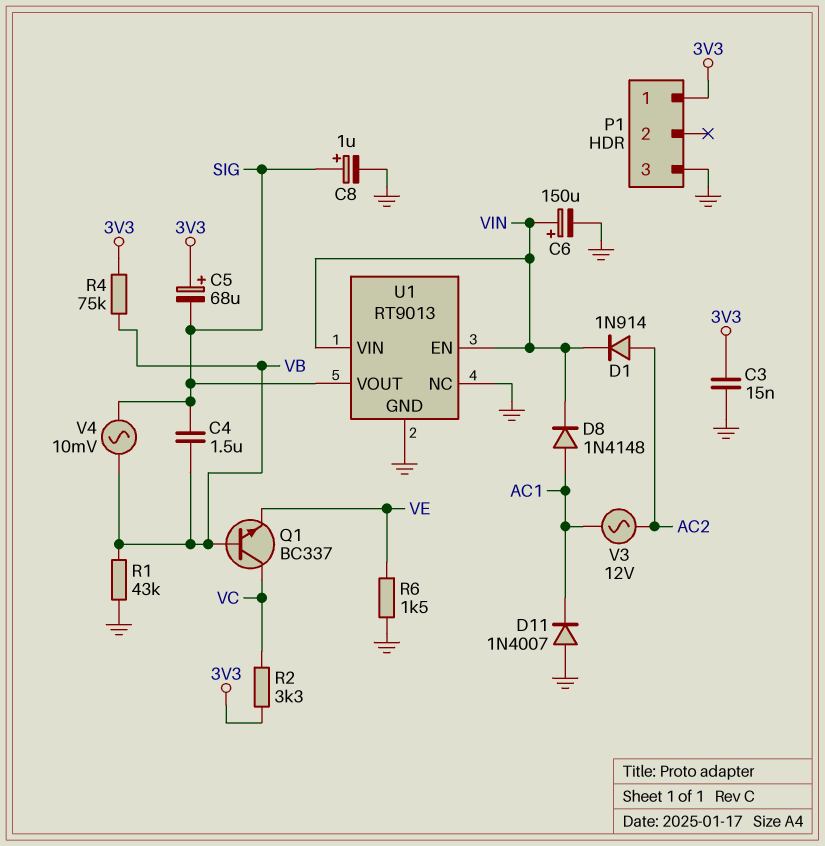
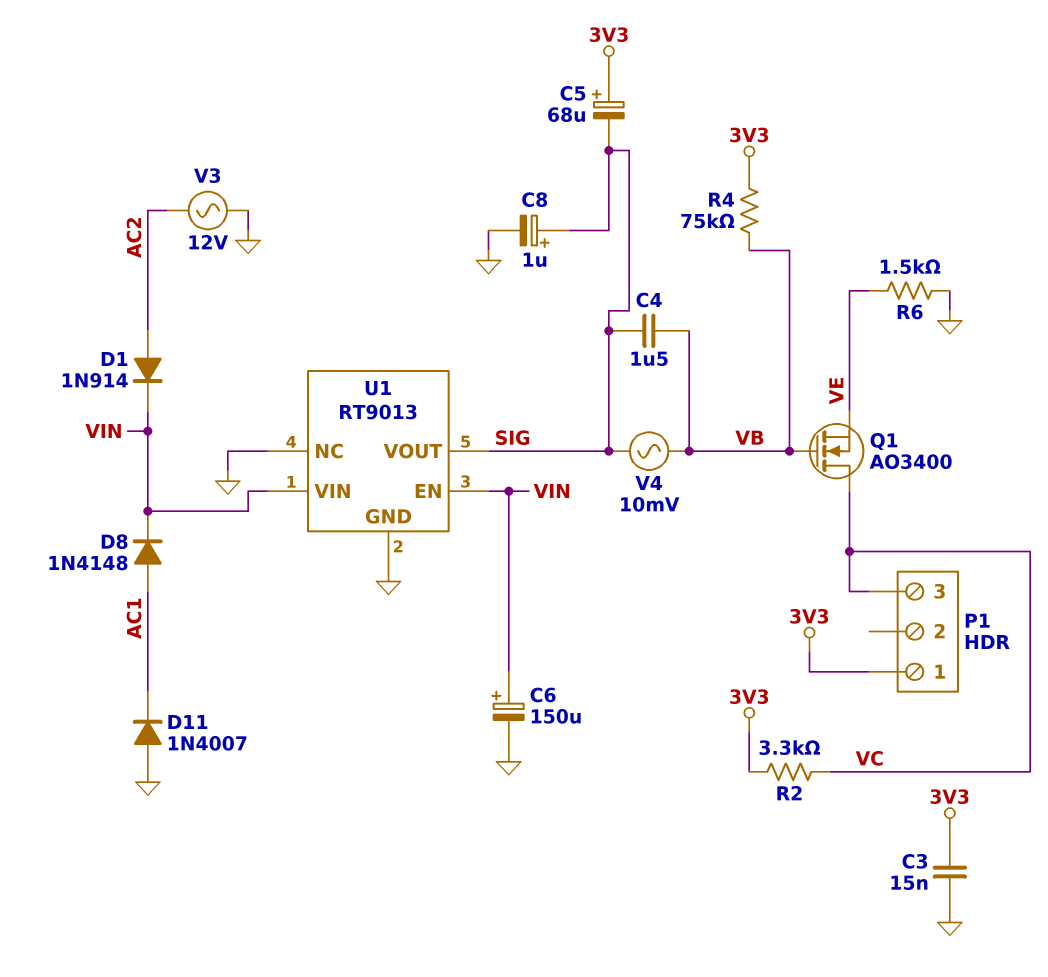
P1 pin 3: GND -> VC
Q1: NPN BC337 (B VB, C VC, E VE) -> NMOS AO3400 (G VB, D VC, S VE)
R1: 43k (GND, VB) -> none
V3: AC 12V (AC1, AC2) -> AC 12V (AC2, GND)

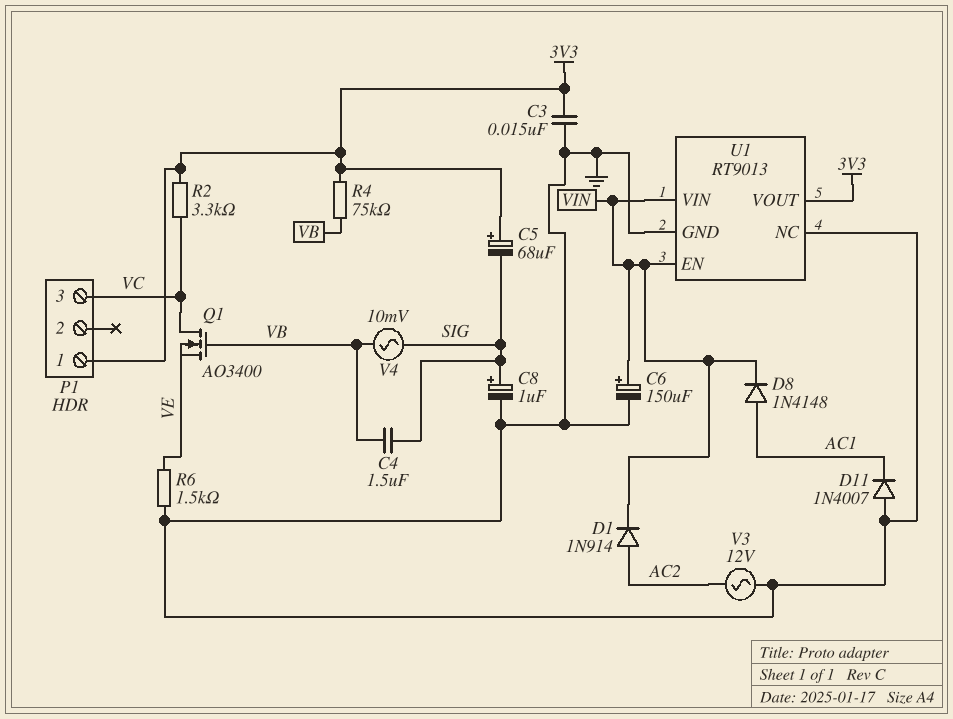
U1 pin VOUT: SIG -> 3V3

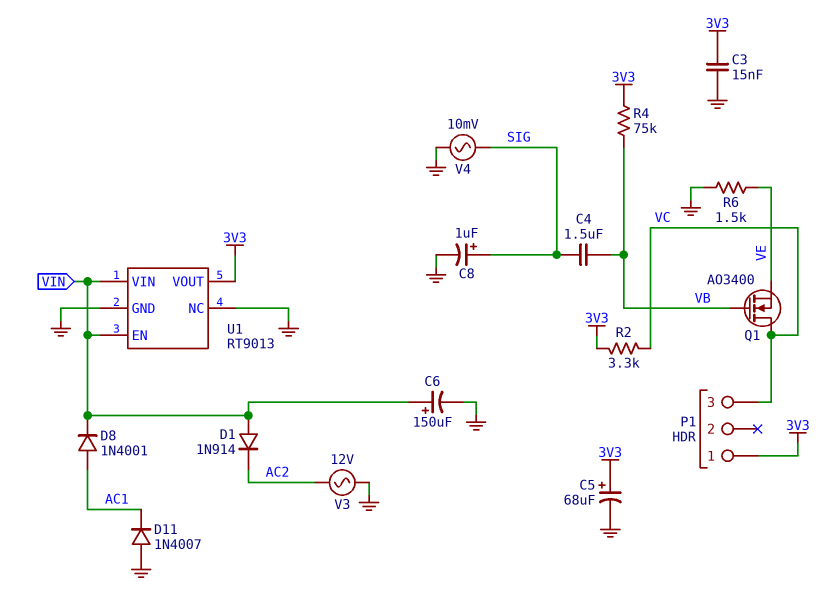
C5: 68uF (plus 3V3, minus SIG) -> 68uF (plus 3V3, minus GND)
D1: diode 1N914 (A AC2, K VIN) -> diode 1N914 (A VIN, K AC2)
D8: diode 1N4148 (A AC1, K VIN) -> diode 1N4001 (A AC1, K VIN)
V4: AC 10mV (SIG, VB) -> AC 10mV (GND, SIG)

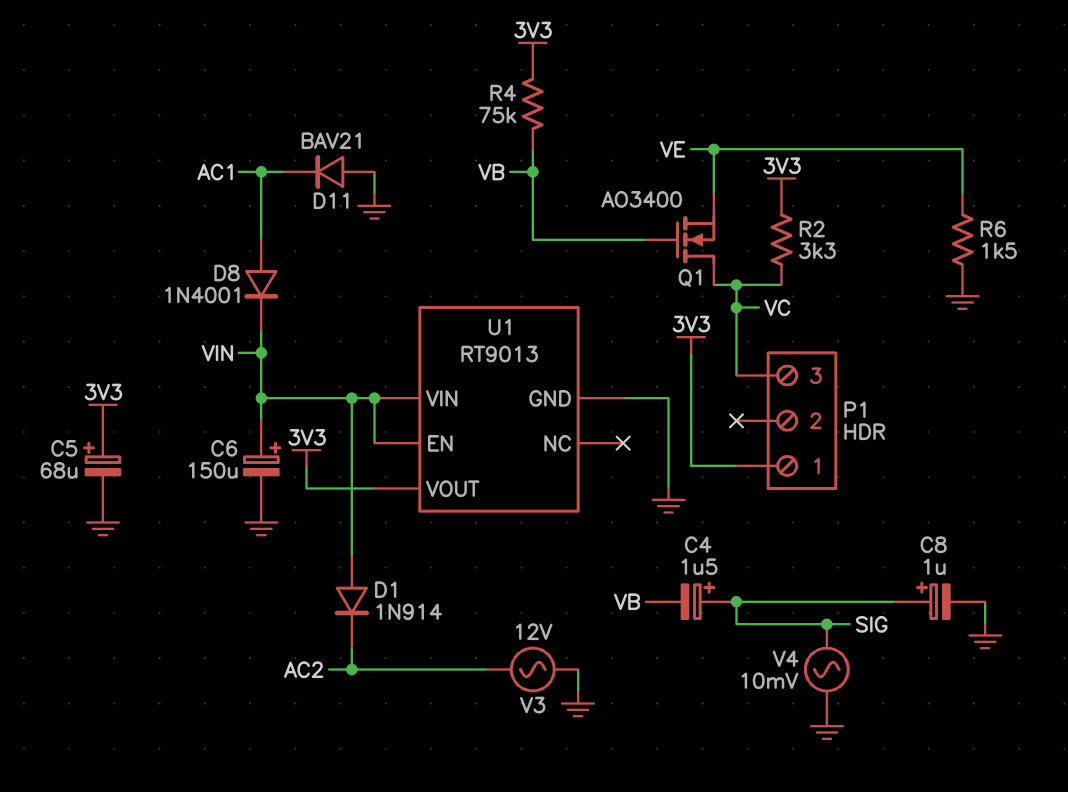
C3: 15nF (3V3, GND) -> none
C4: 1.5uF (SIG, VB) -> 1.5uF (plus SIG, minus VB)
D11: diode 1N4007 (A GND, K AC1) -> diode BAV21 (A GND, K AC1)
U1 pin NC: GND -> none

